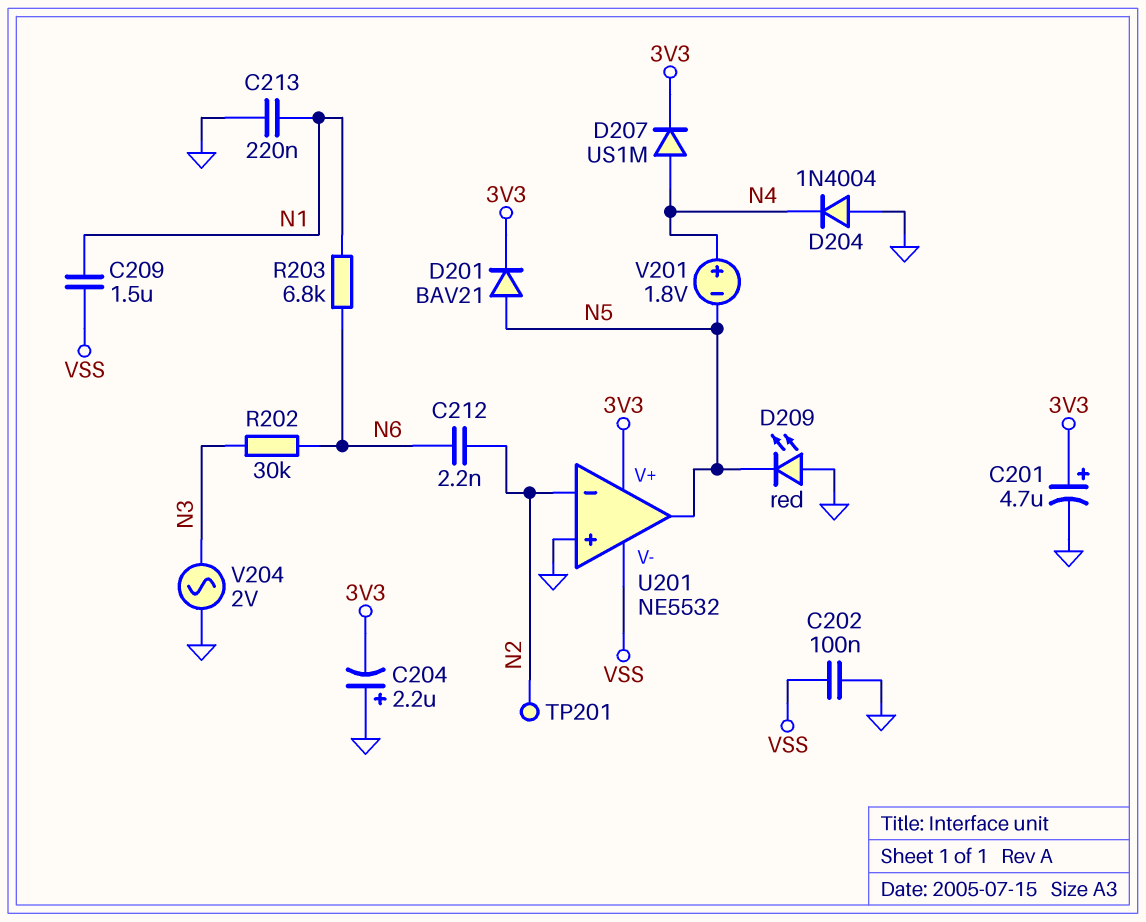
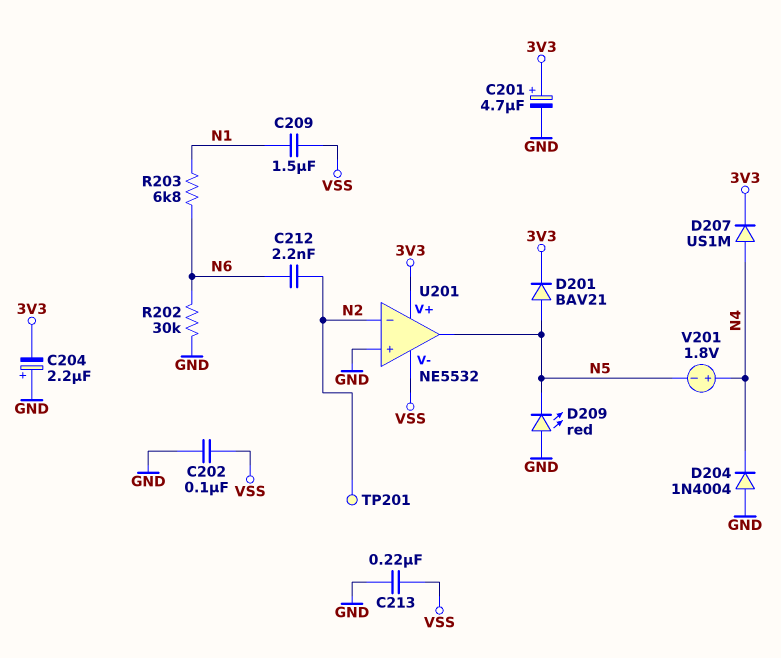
C213: 220nF (GND, N1) -> 220nF (GND, VSS)
R202: 30k (N3, N6) -> 30k (GND, N6)
V204: AC 2V (GND, N3) -> none

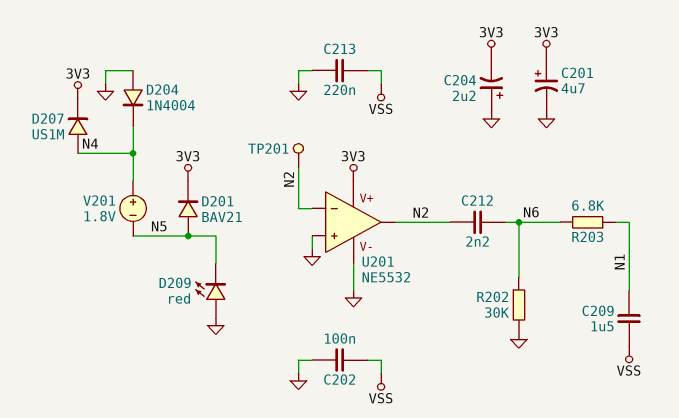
U201 pin V-: VSS -> GND
U201 pin out: N5 -> N2

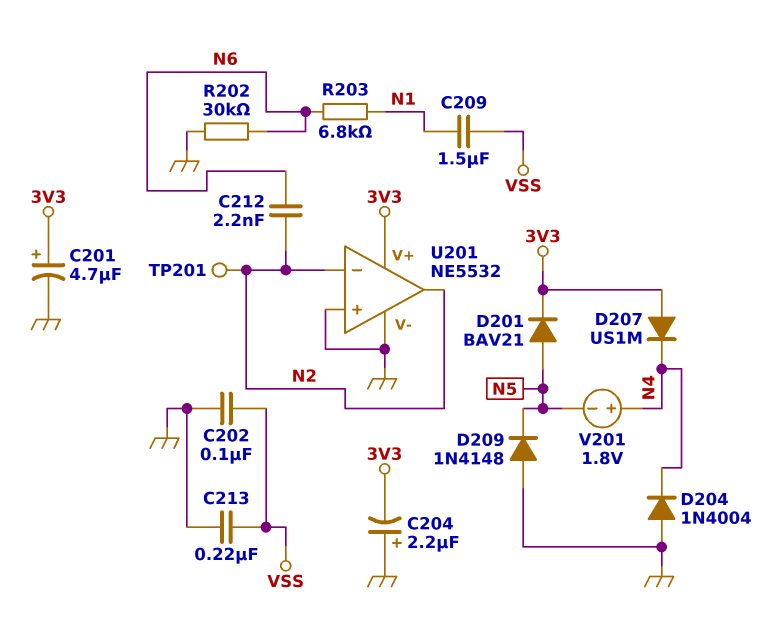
D207: diode US1M (A N4, K 3V3) -> diode US1M (A 3V3, K N4)
D209: LED red (A GND, K N5) -> diode 1N4148 (A GND, K N5)

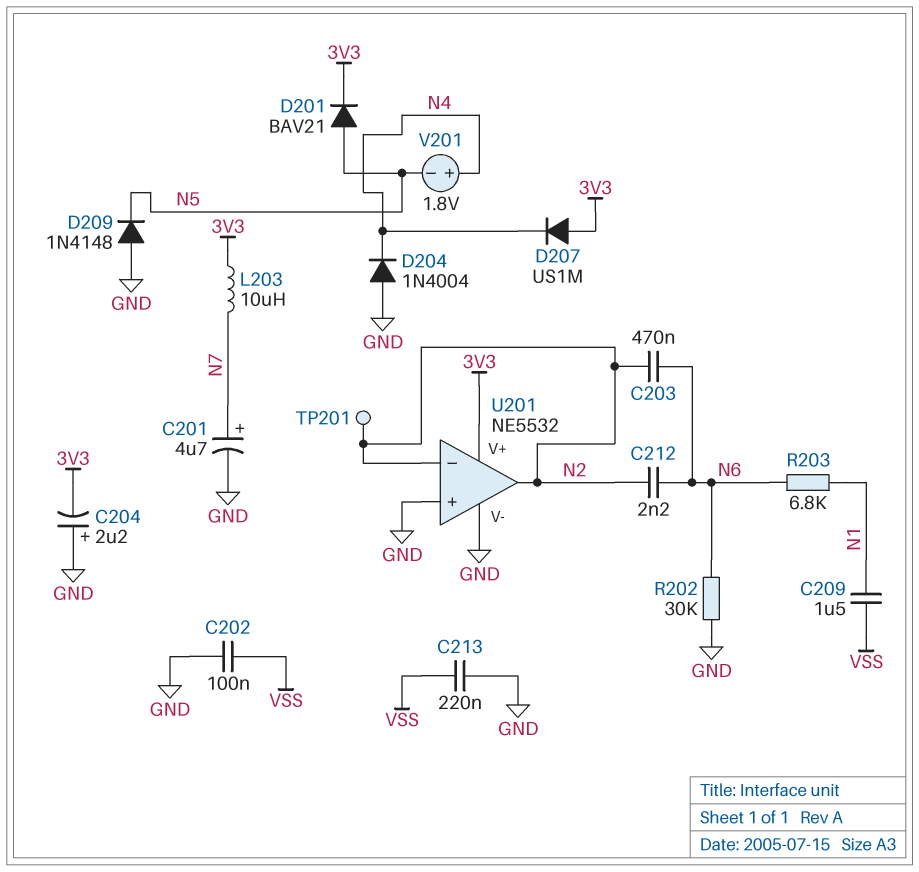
C201: 4.7uF (plus 3V3, minus GND) -> 4.7uF (plus N7, minus GND)
C203: none -> 470nF (N2, N6)
L203: none -> 10uH (3V3, N7)

